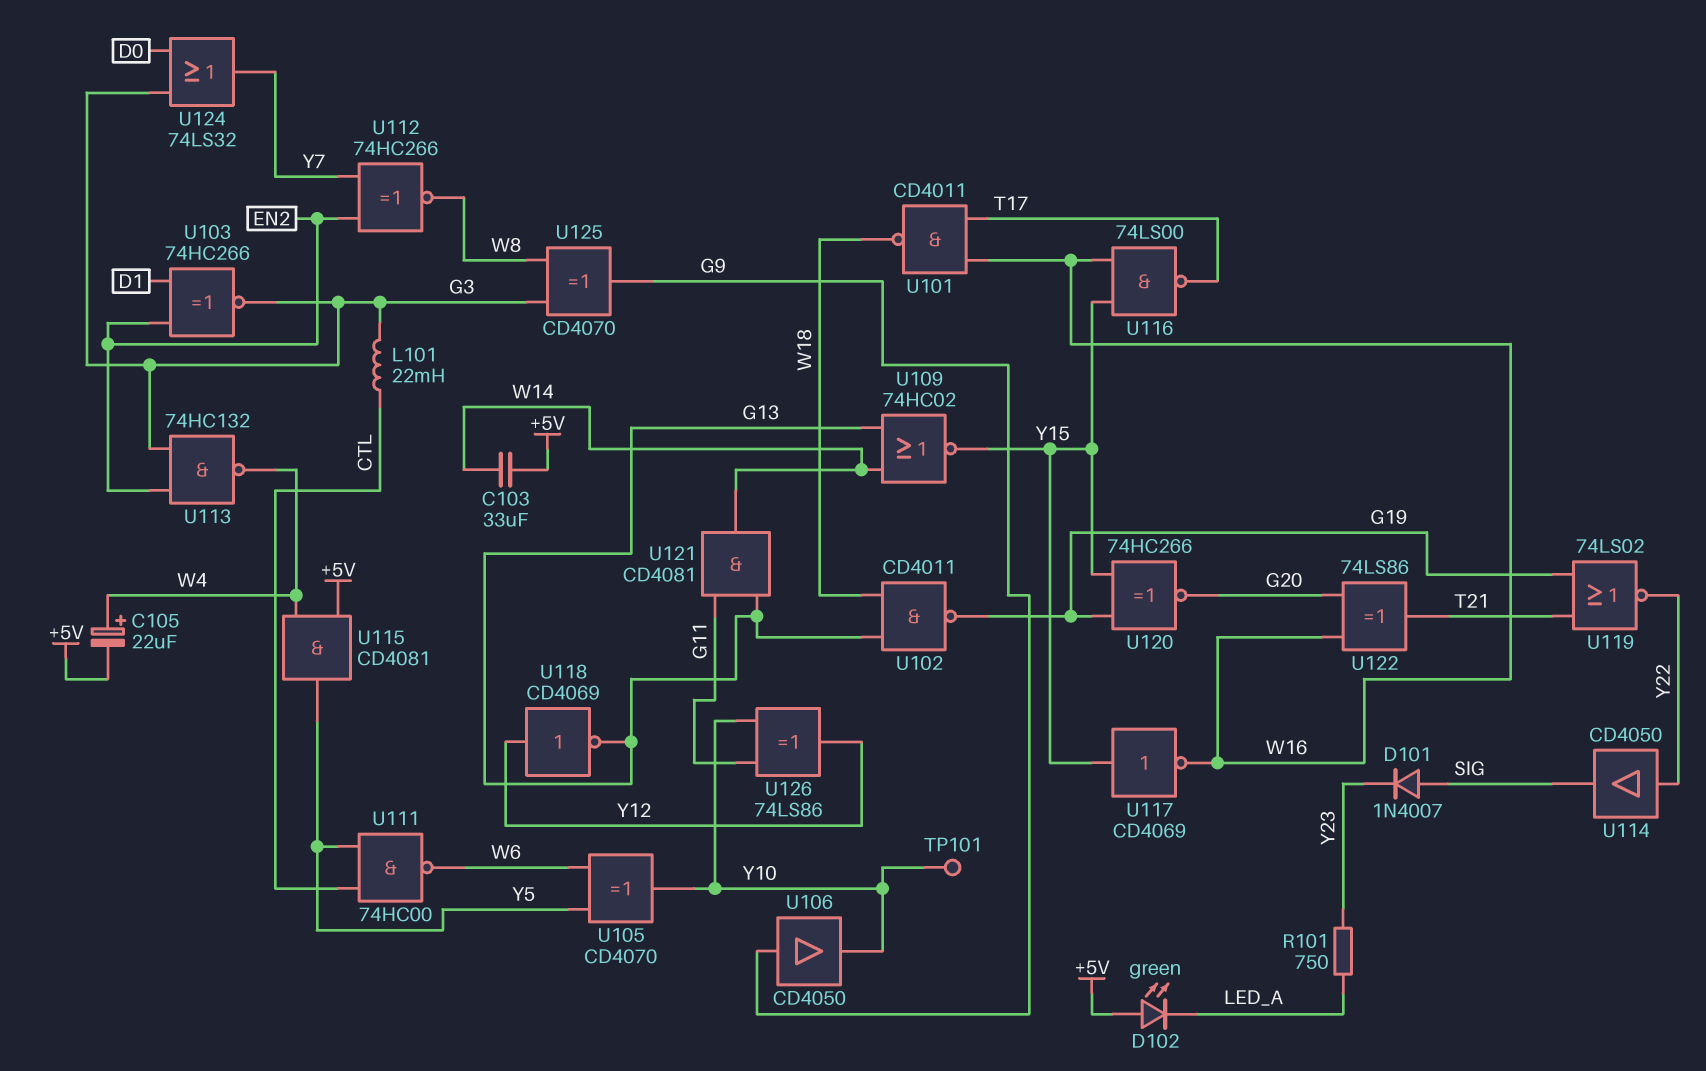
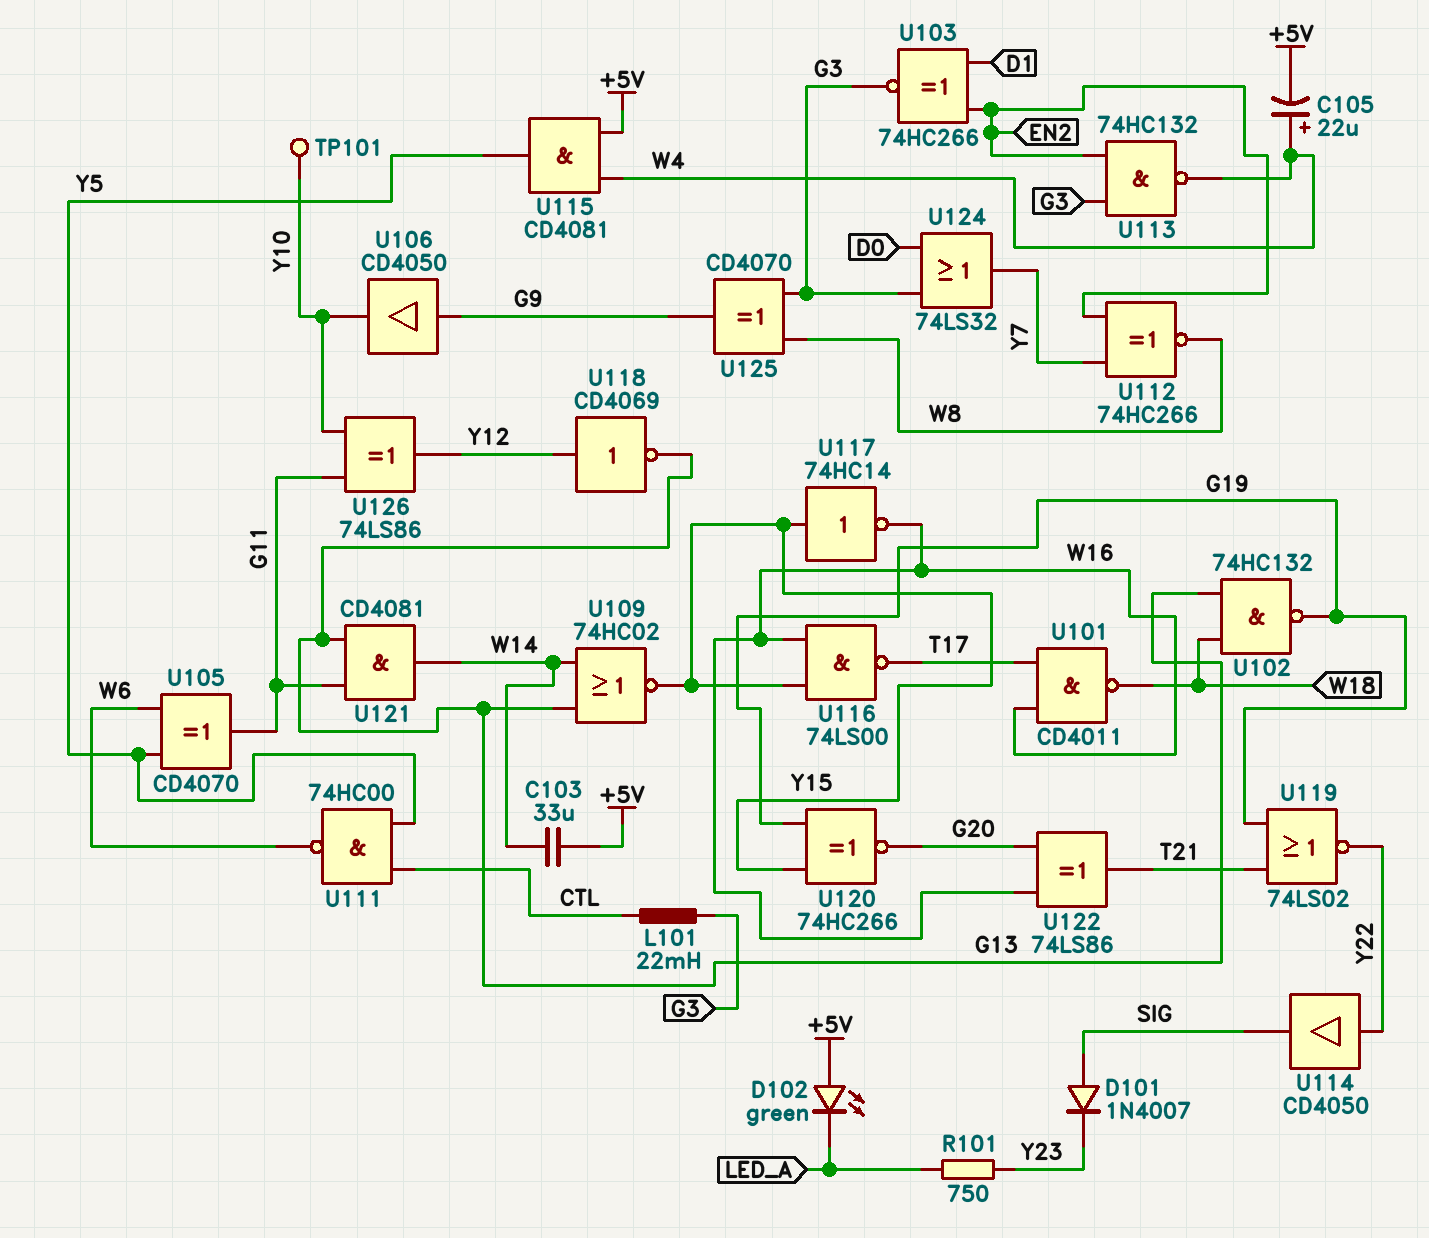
U102: NAND CD4011 (in G13, in W18, out G19) -> NAND 74HC132 (in G13, in W18, out G19)
U105: XOR CD4070 (in W6, in Y5, out Y10) -> XOR CD4070 (in W6, in Y5, out G11)
U117: NOT CD4069 (in Y15, out W16) -> NOT 74HC14 (in Y15, out W16)

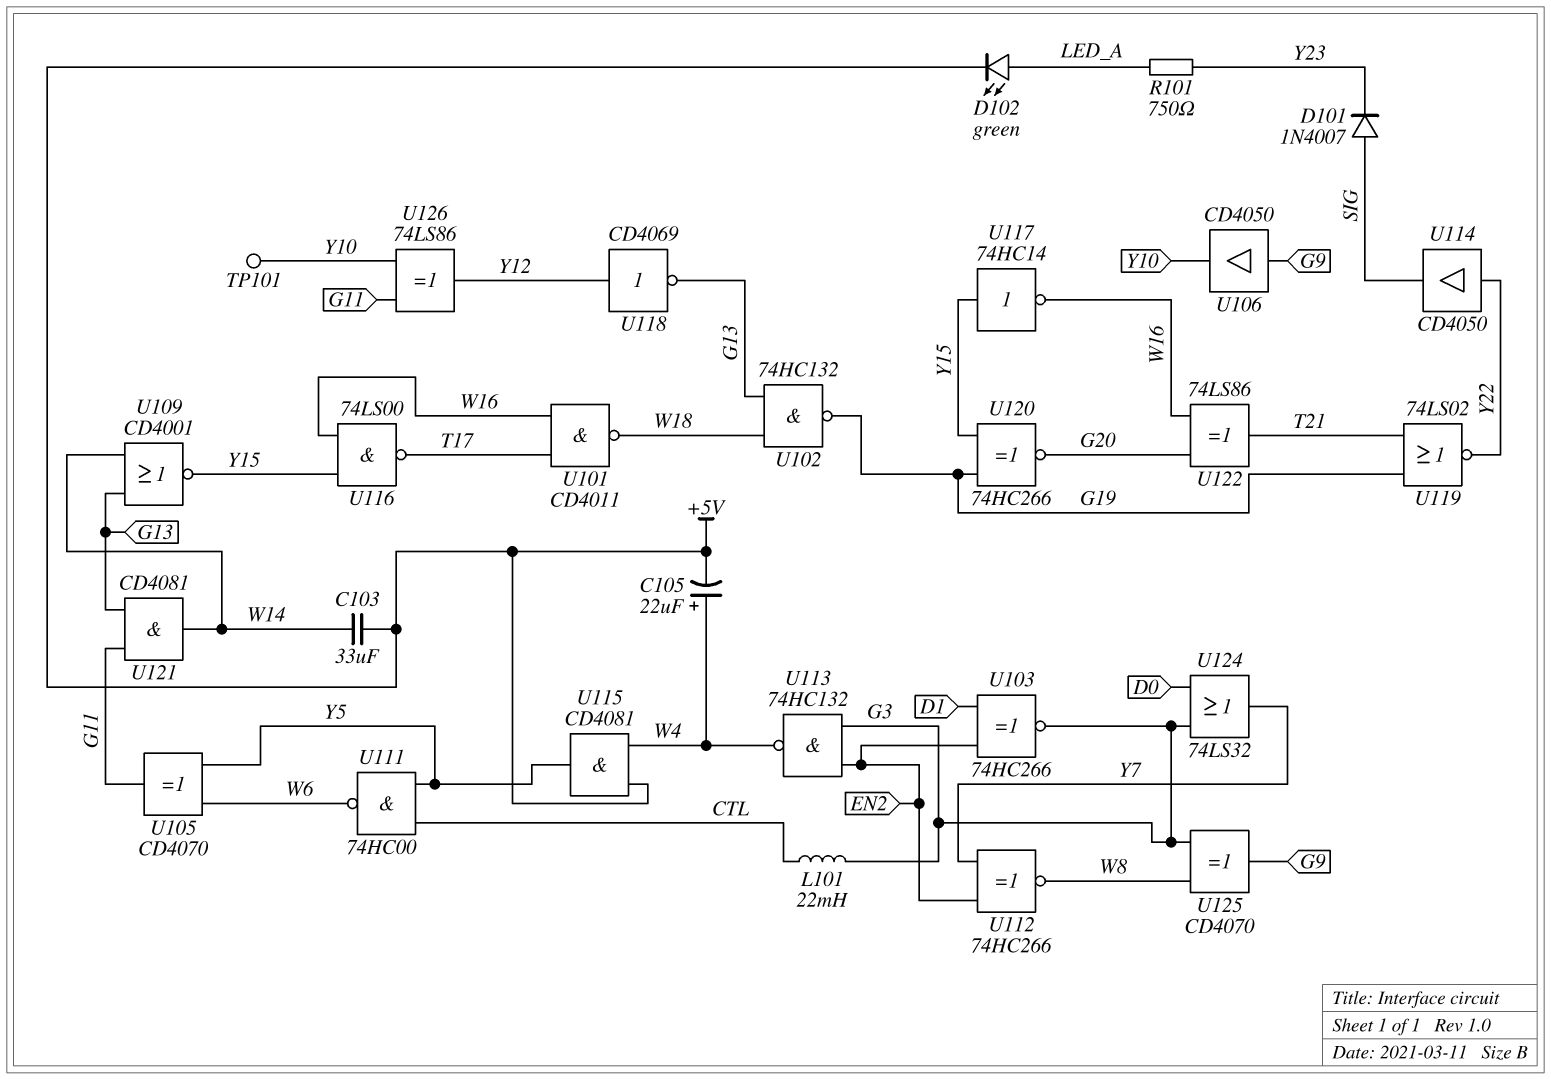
D102: LED green (A +5V, K LED_A) -> LED green (A LED_A, K +5V)
U109: NOR 74HC02 (in G13, in W14, out Y15) -> NOR CD4001 (in G13, in W14, out Y15)

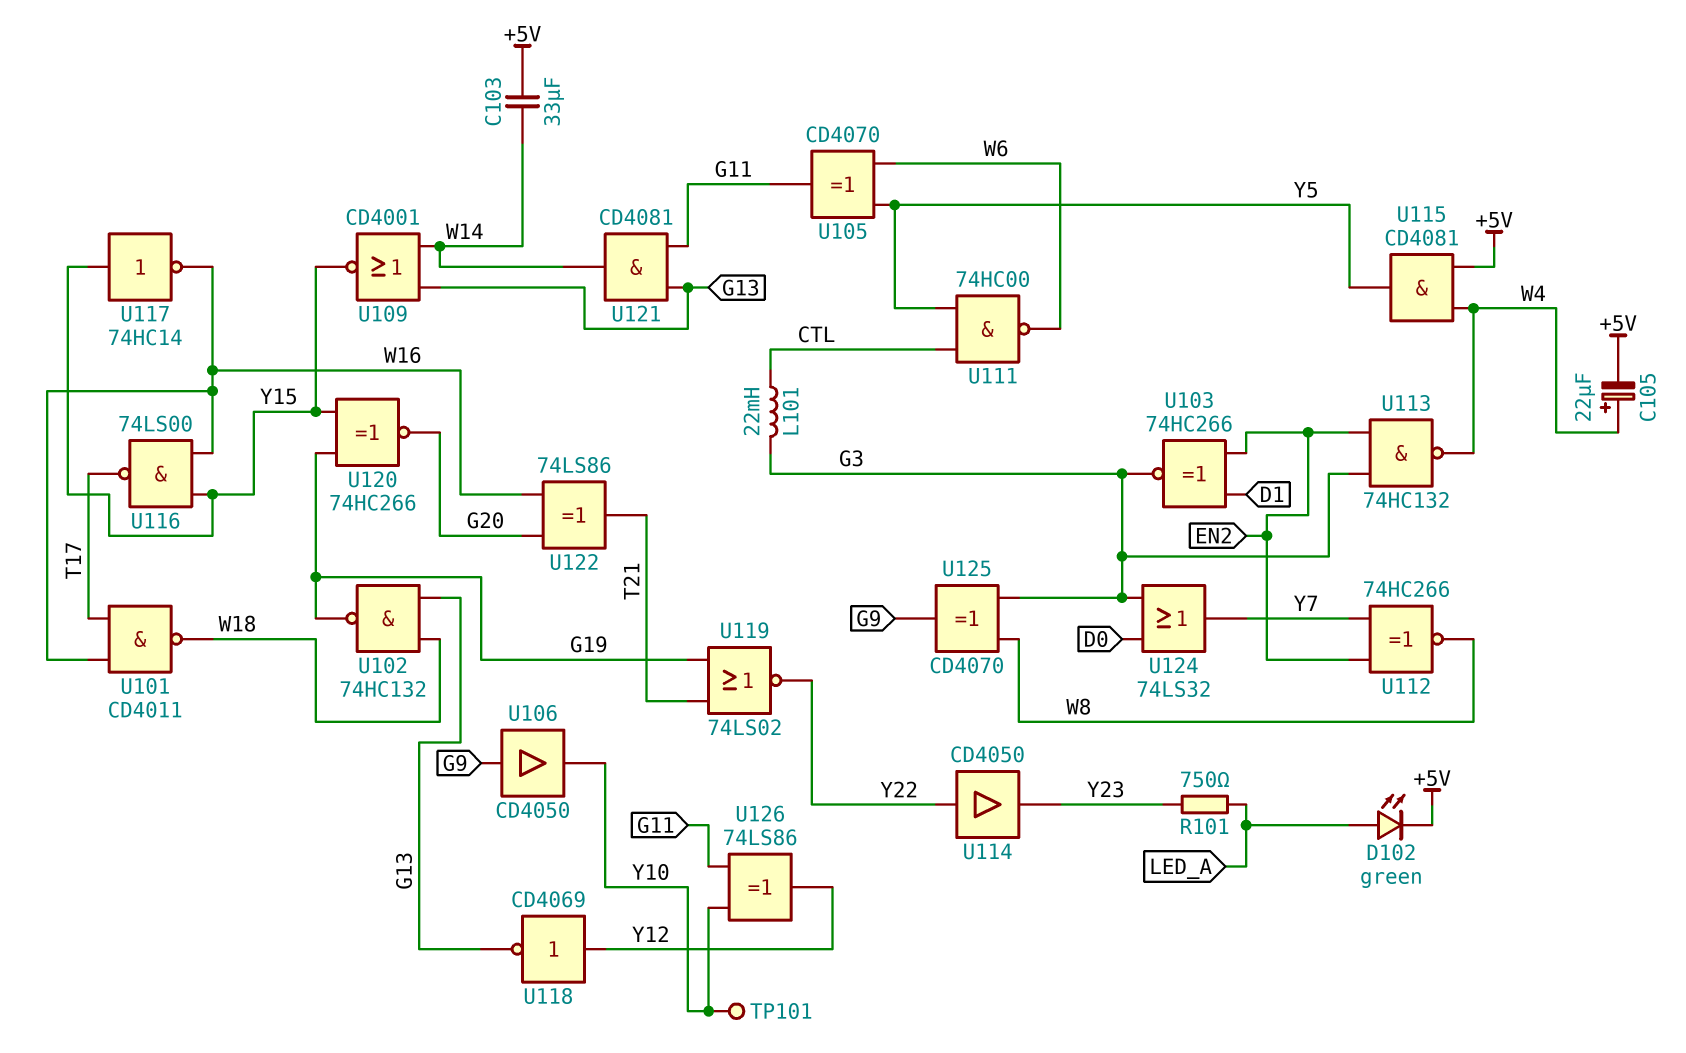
D101: diode 1N4007 (A SIG, K Y23) -> none
U114: buffer CD4050 (in Y22, out SIG) -> buffer CD4050 (in Y22, out Y23)

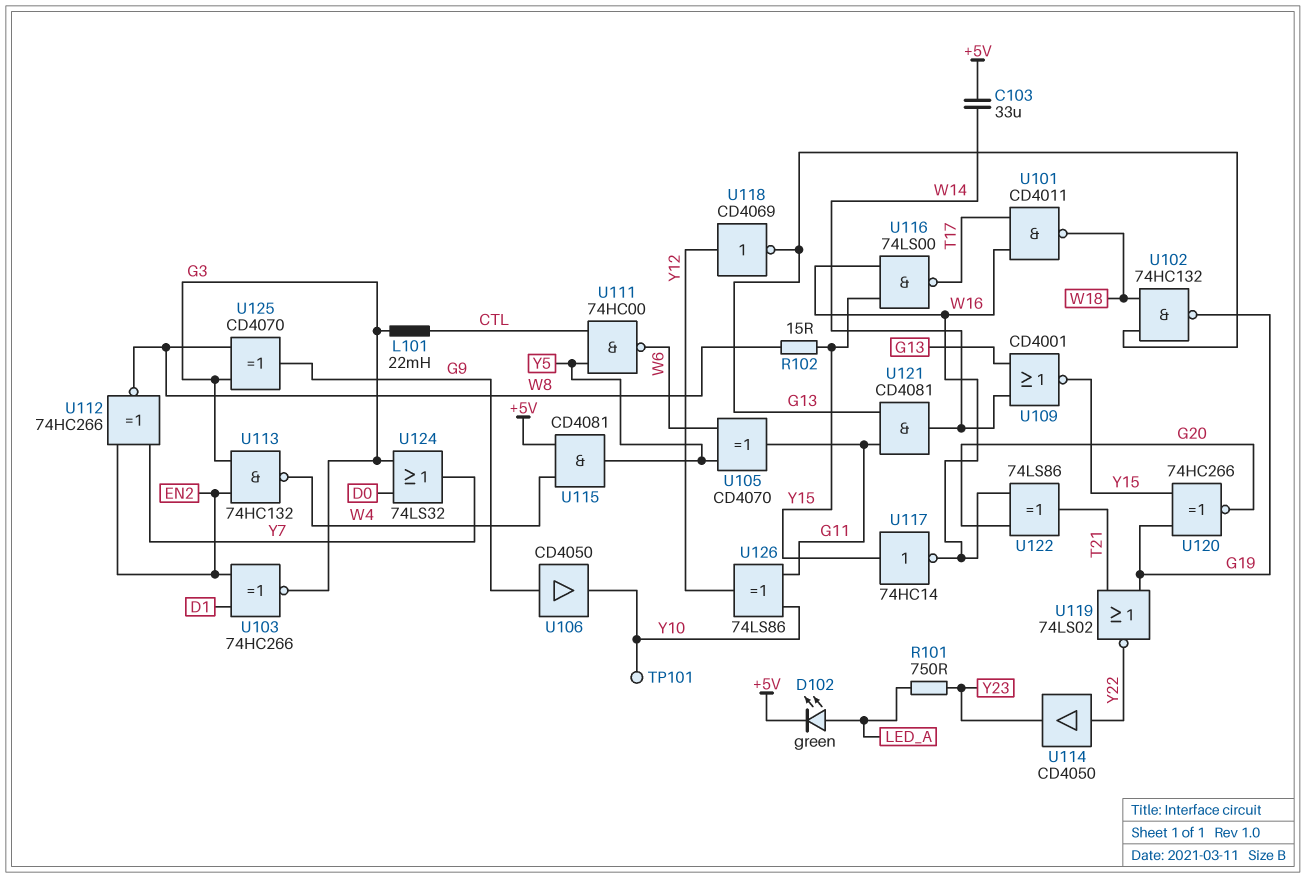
C105: 22uF (plus W4, minus +5V) -> none
R102: none -> 15 (W8, Y15)

